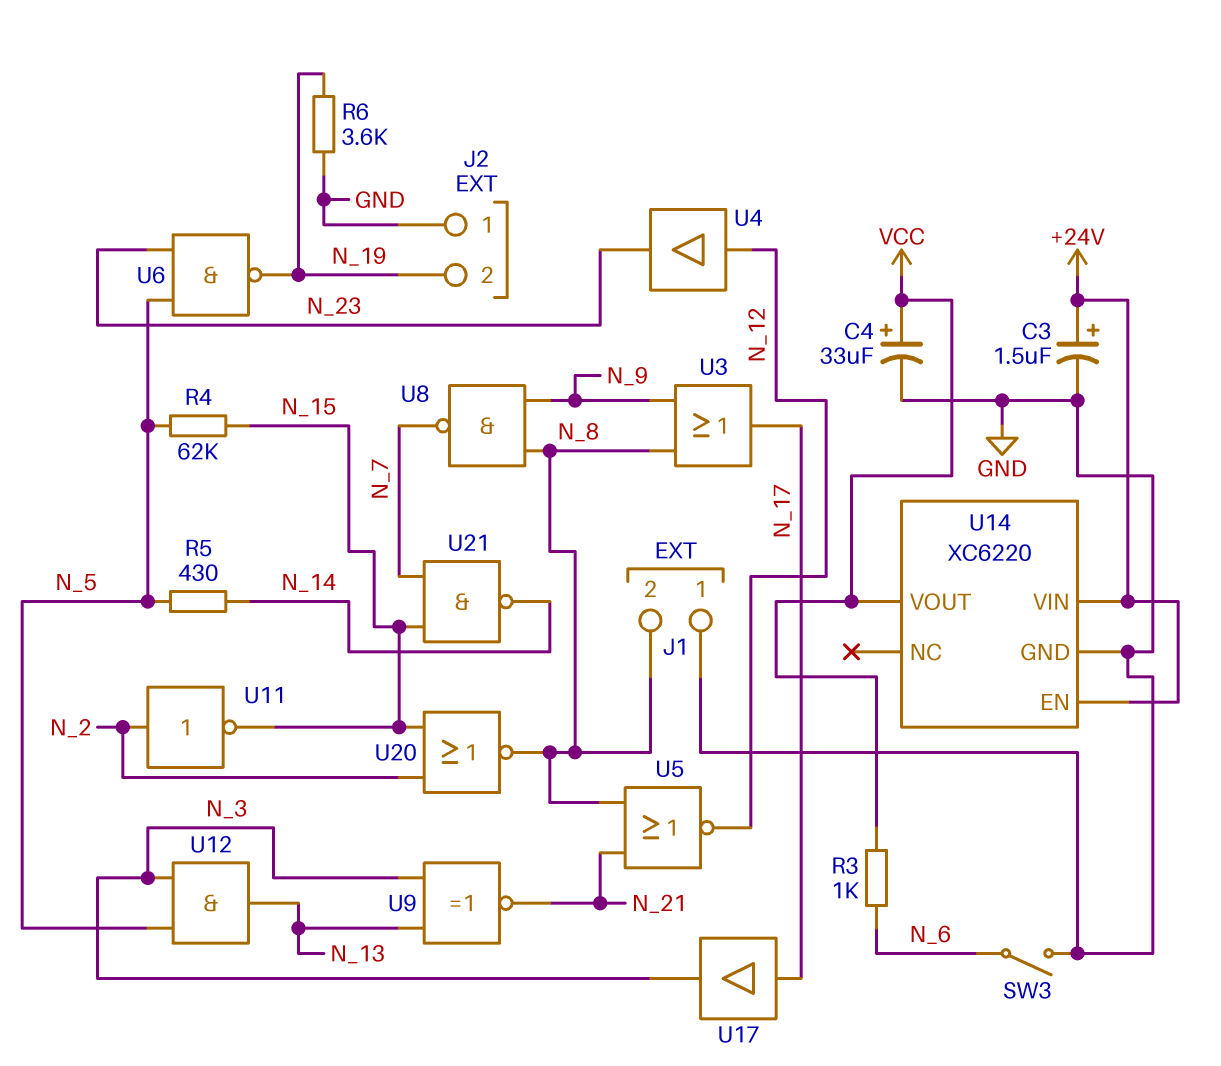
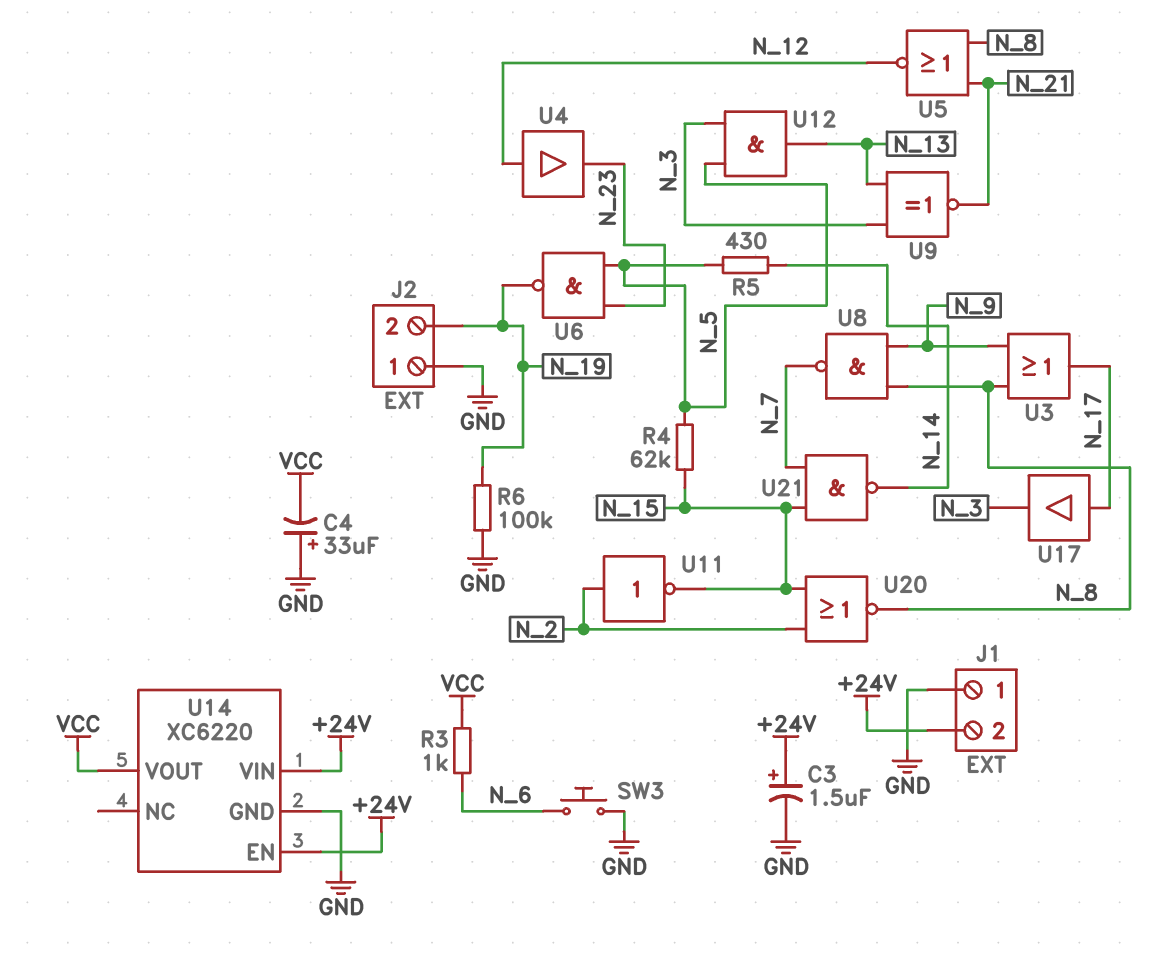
C4: 33uF (plus VCC, minus GND) -> 33uF (plus GND, minus VCC)
J1 pin 2: N_8 -> +24V
R6: 3.6k (GND, N_19) -> 100k (GND, N_19)
SW3: switch (GND, N_6) -> button (GND, N_6)

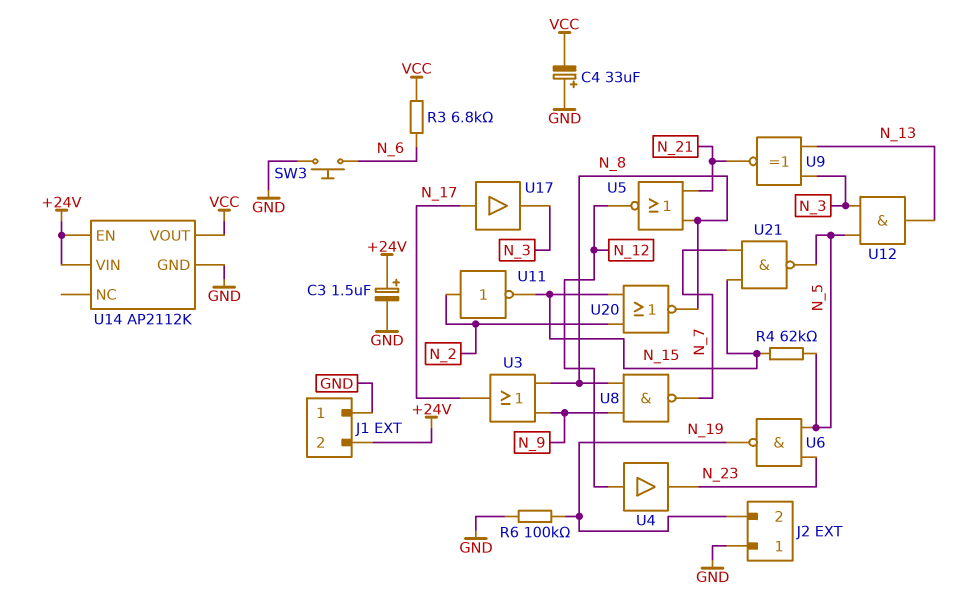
R3: 1k (N_6, VCC) -> 6.8k (N_6, VCC)
R5: 430 (N_5, N_14) -> none
U14: XC6220 -> AP2112K
U21: NAND (in N_7, in N_15, out N_14) -> NAND (in N_7, in N_15, out N_5)

